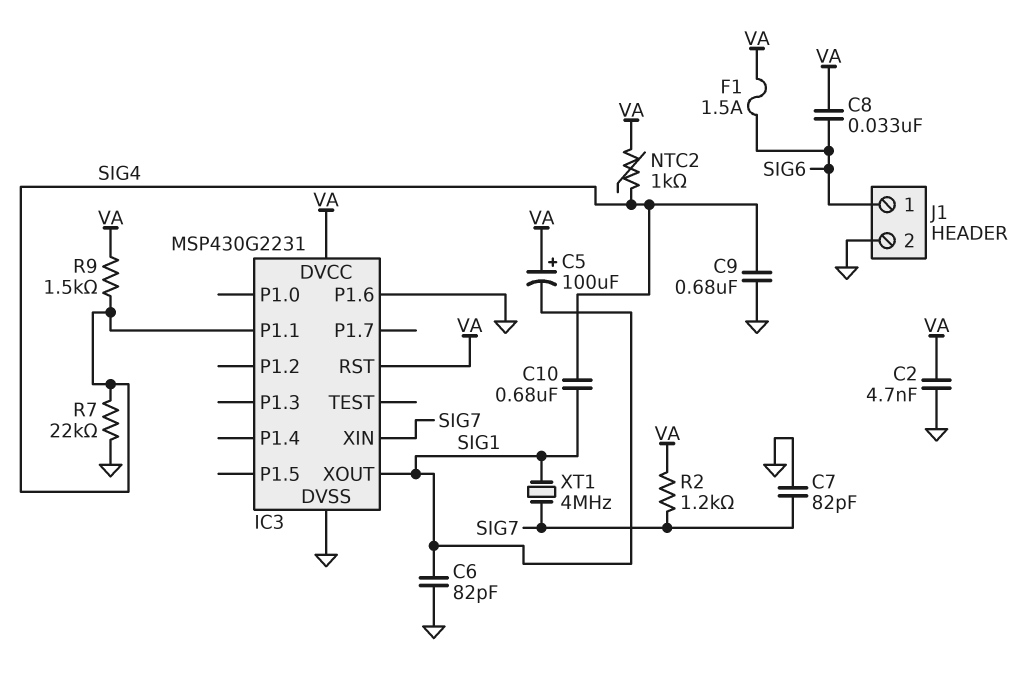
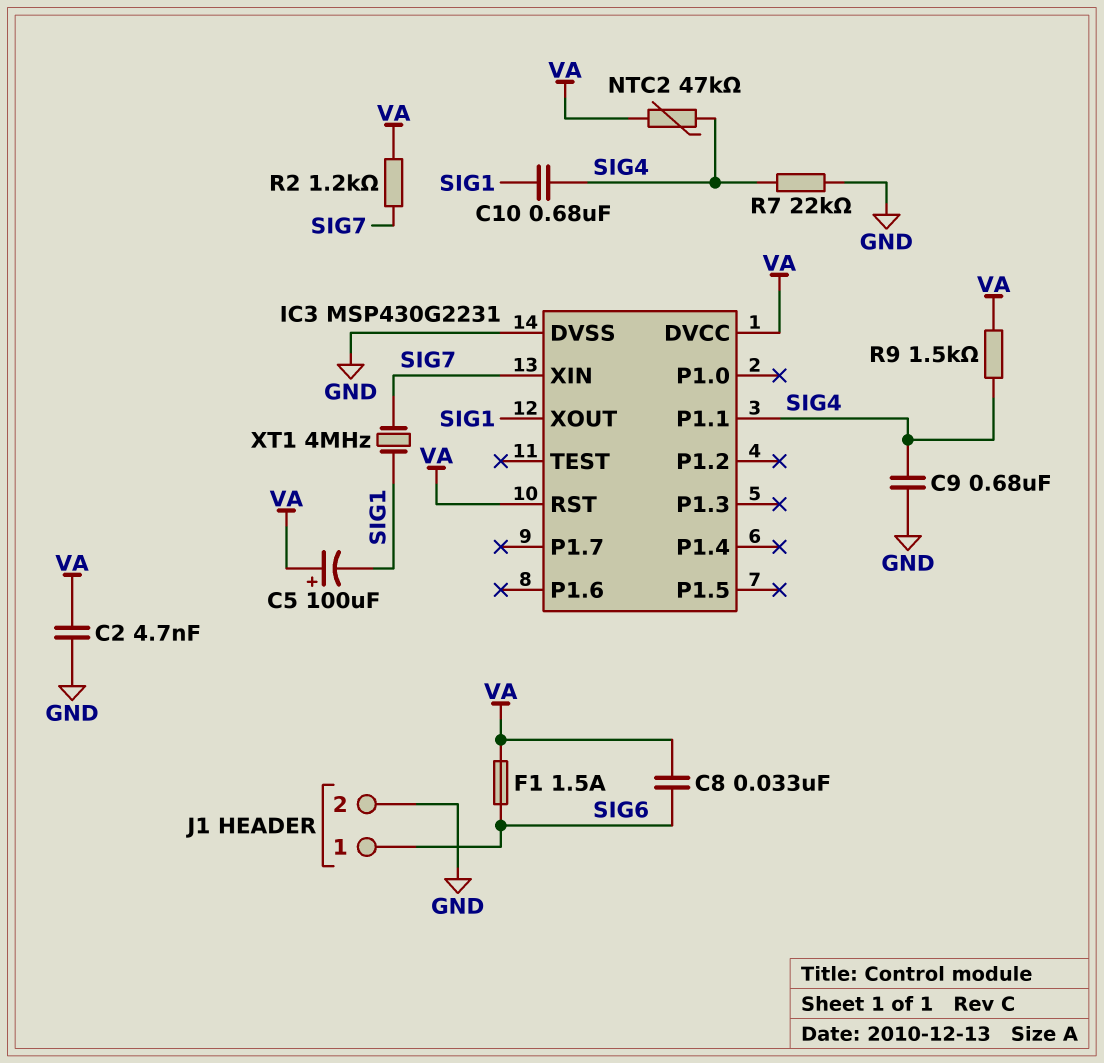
C6: 82pF (GND, SIG1) -> none
C7: 82pF (GND, SIG7) -> none
IC3 pin P1.6: GND -> none
NTC2: 1k (SIG4, VA) -> 47k (SIG4, VA)

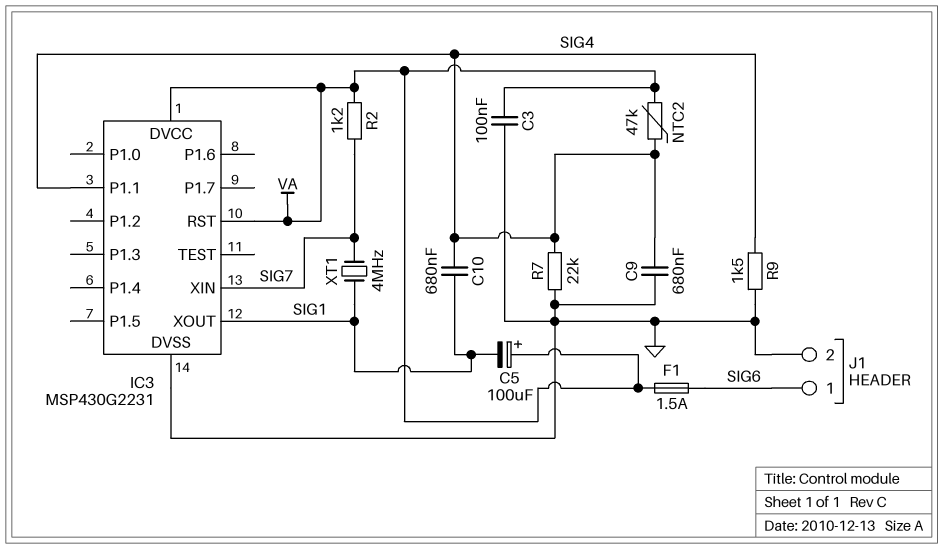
C2: 4.7nF (GND, VA) -> none
C3: none -> 100nF (GND, VA)
C8: 33nF (SIG6, VA) -> none
R9: 1.5k (SIG4, VA) -> 1.5k (GND, SIG4)

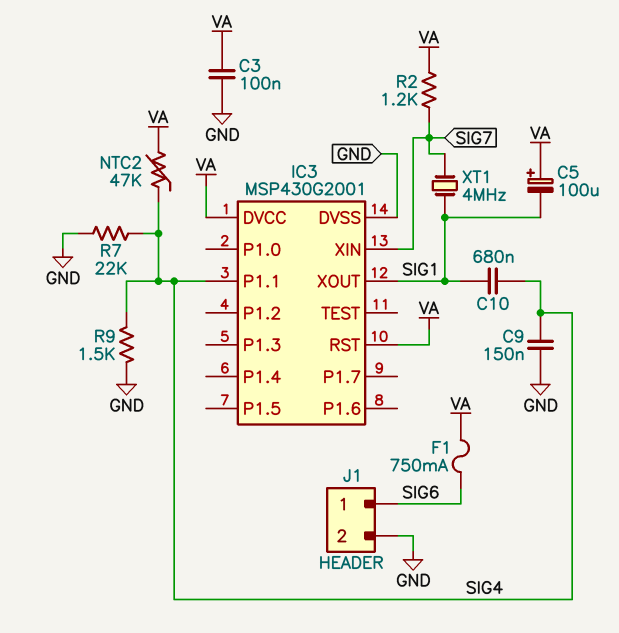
C9: 680nF (GND, SIG4) -> 150nF (GND, SIG4)
F1: 1.5A (SIG6, VA) -> 750mA (SIG6, VA)
IC3: MSP430G2231 -> MSP430G2001

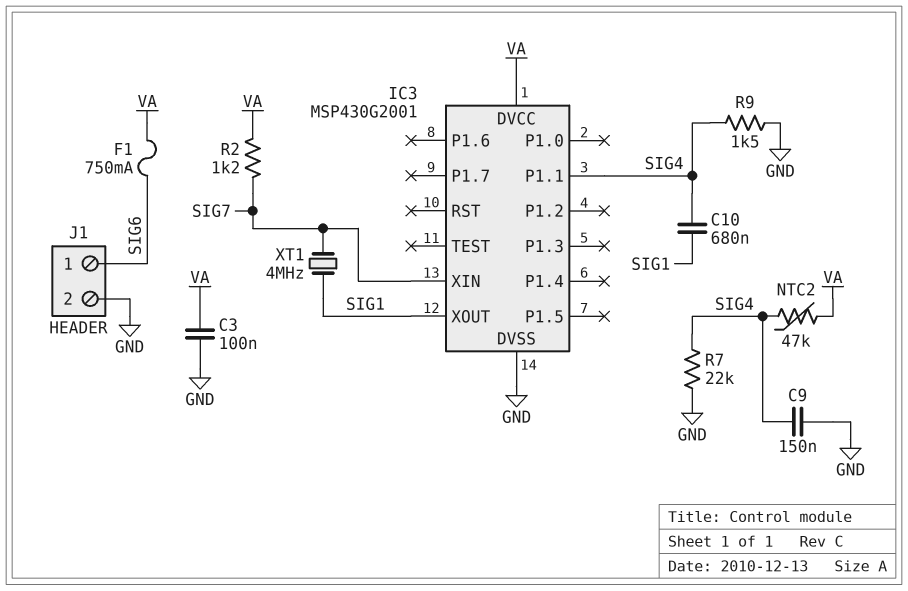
C5: 100uF (plus VA, minus SIG1) -> none
IC3 pin RST: VA -> none

